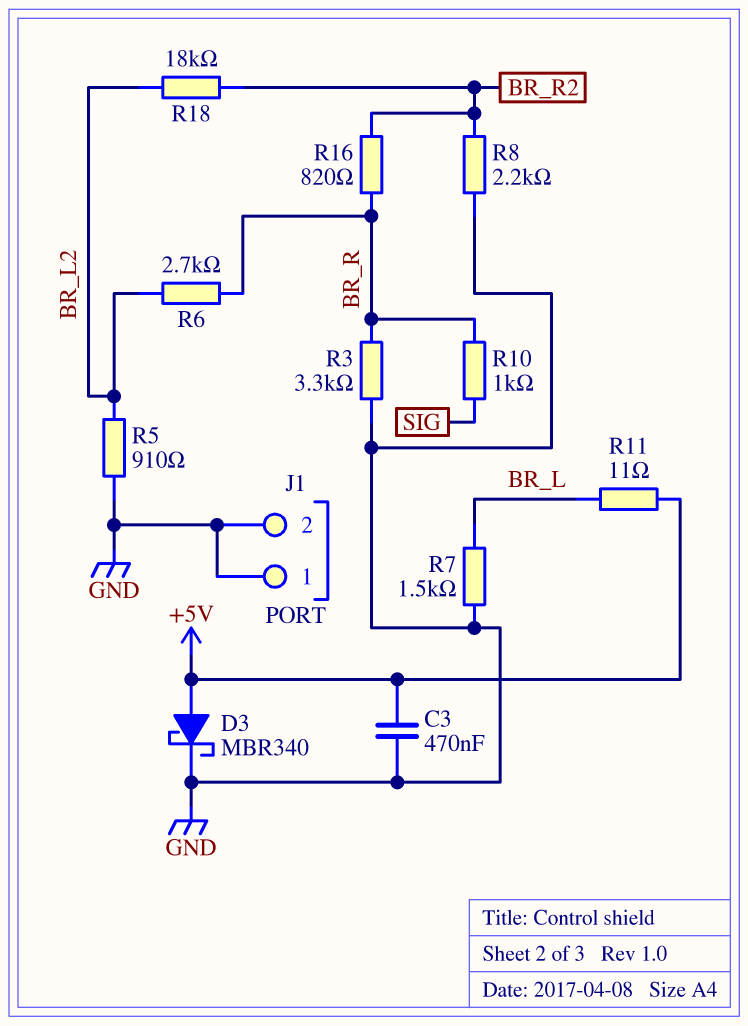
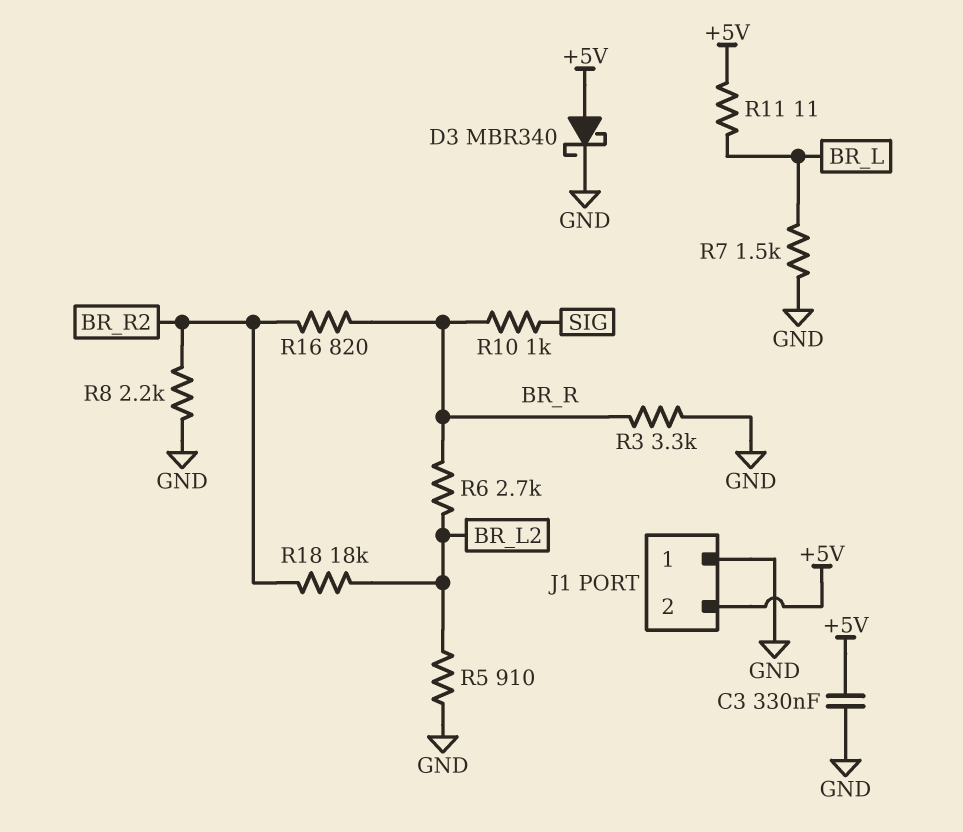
C3: 470nF (+5V, GND) -> 330nF (+5V, GND)
J1 pin 2: GND -> +5V

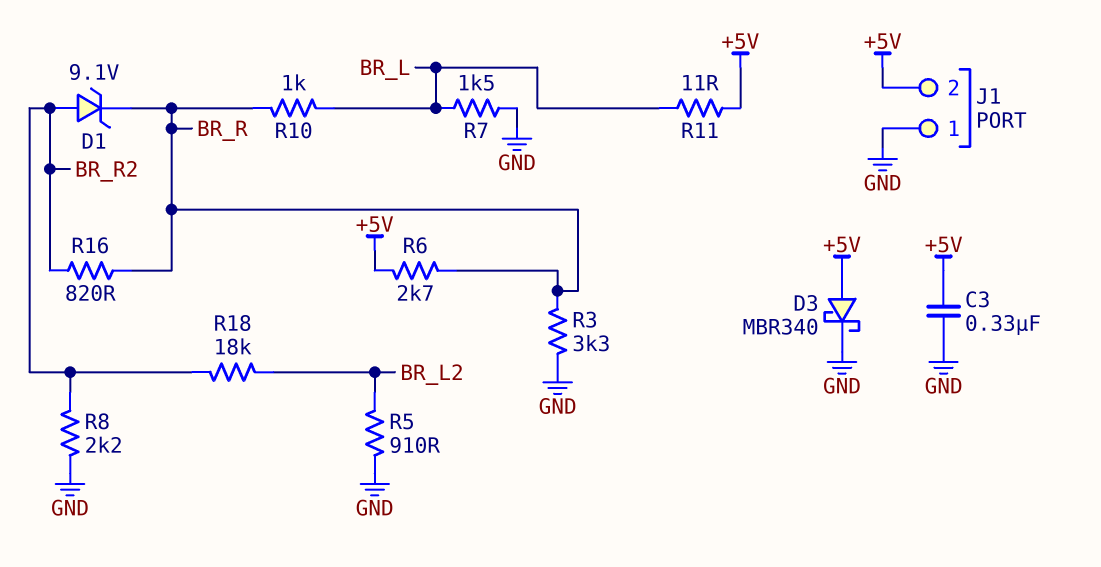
D1: none -> zener 9.1V (A BR_R2, K BR_R)
R6: 2.7k (BR_L2, BR_R) -> 2.7k (+5V, BR_R)
R10: 1k (BR_R, SIG) -> 1k (BR_L, BR_R)

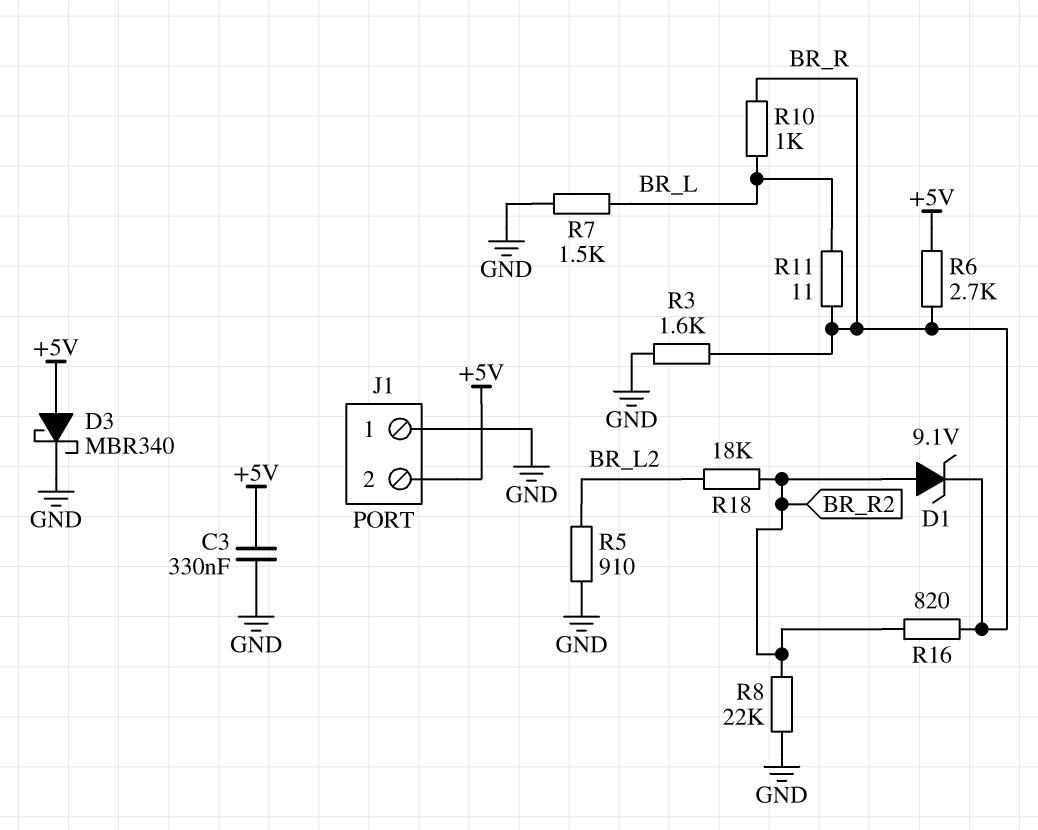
R3: 3.3k (BR_R, GND) -> 1.6k (BR_R, GND)
R8: 2.2k (BR_R2, GND) -> 22k (BR_R2, GND)
R11: 11 (+5V, BR_L) -> 11 (BR_L, BR_R)

